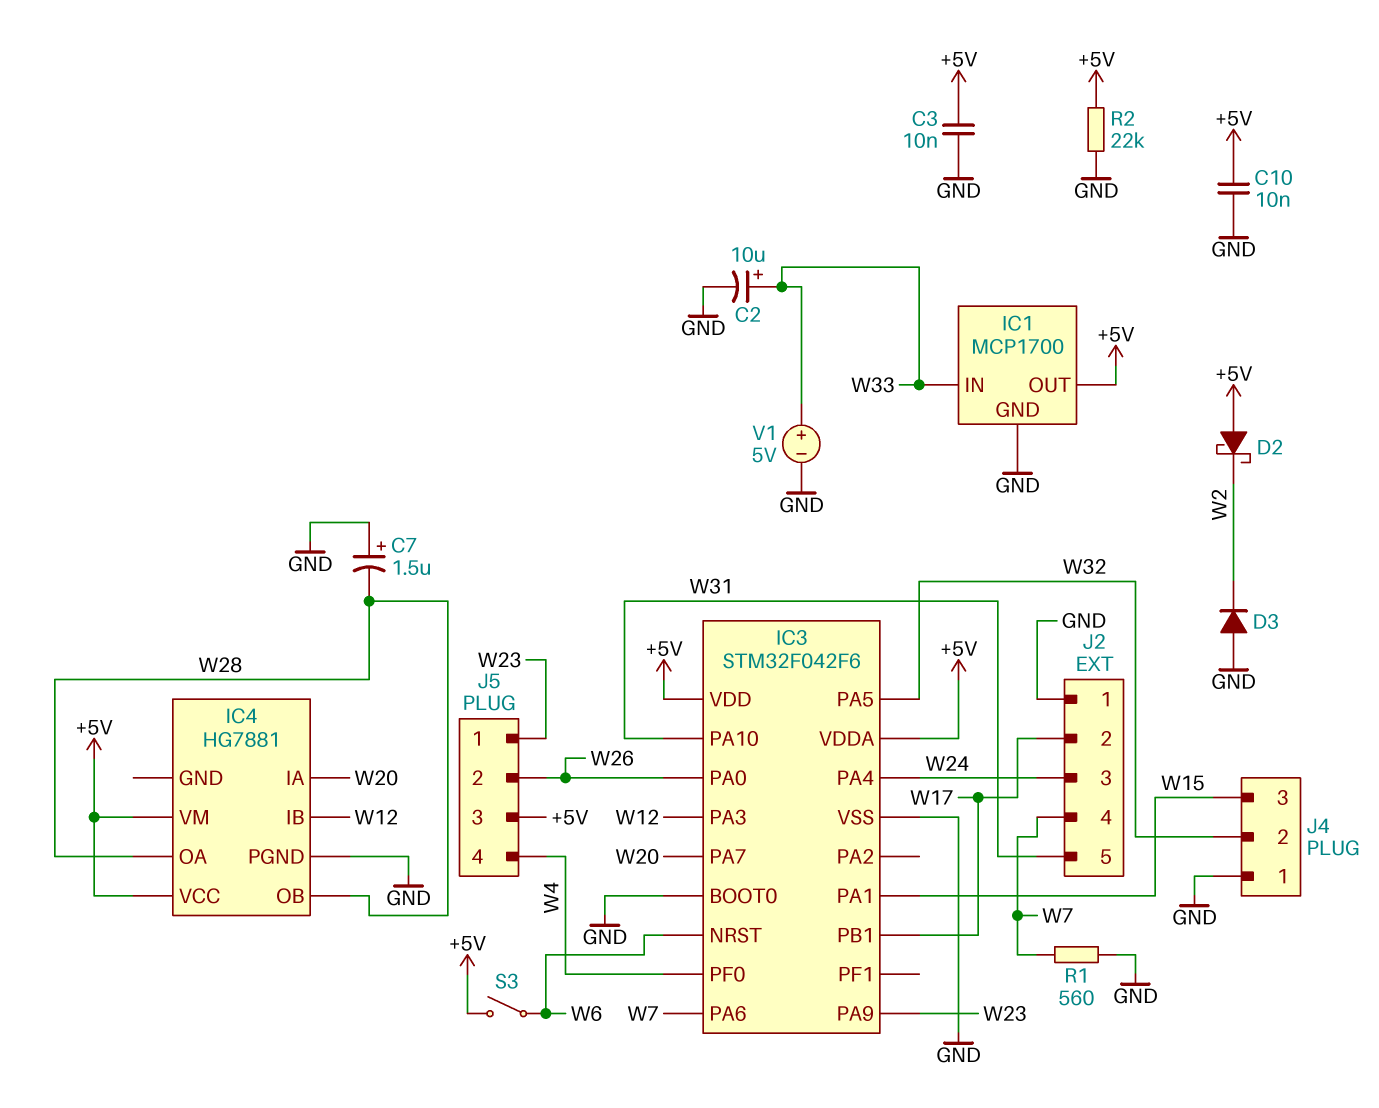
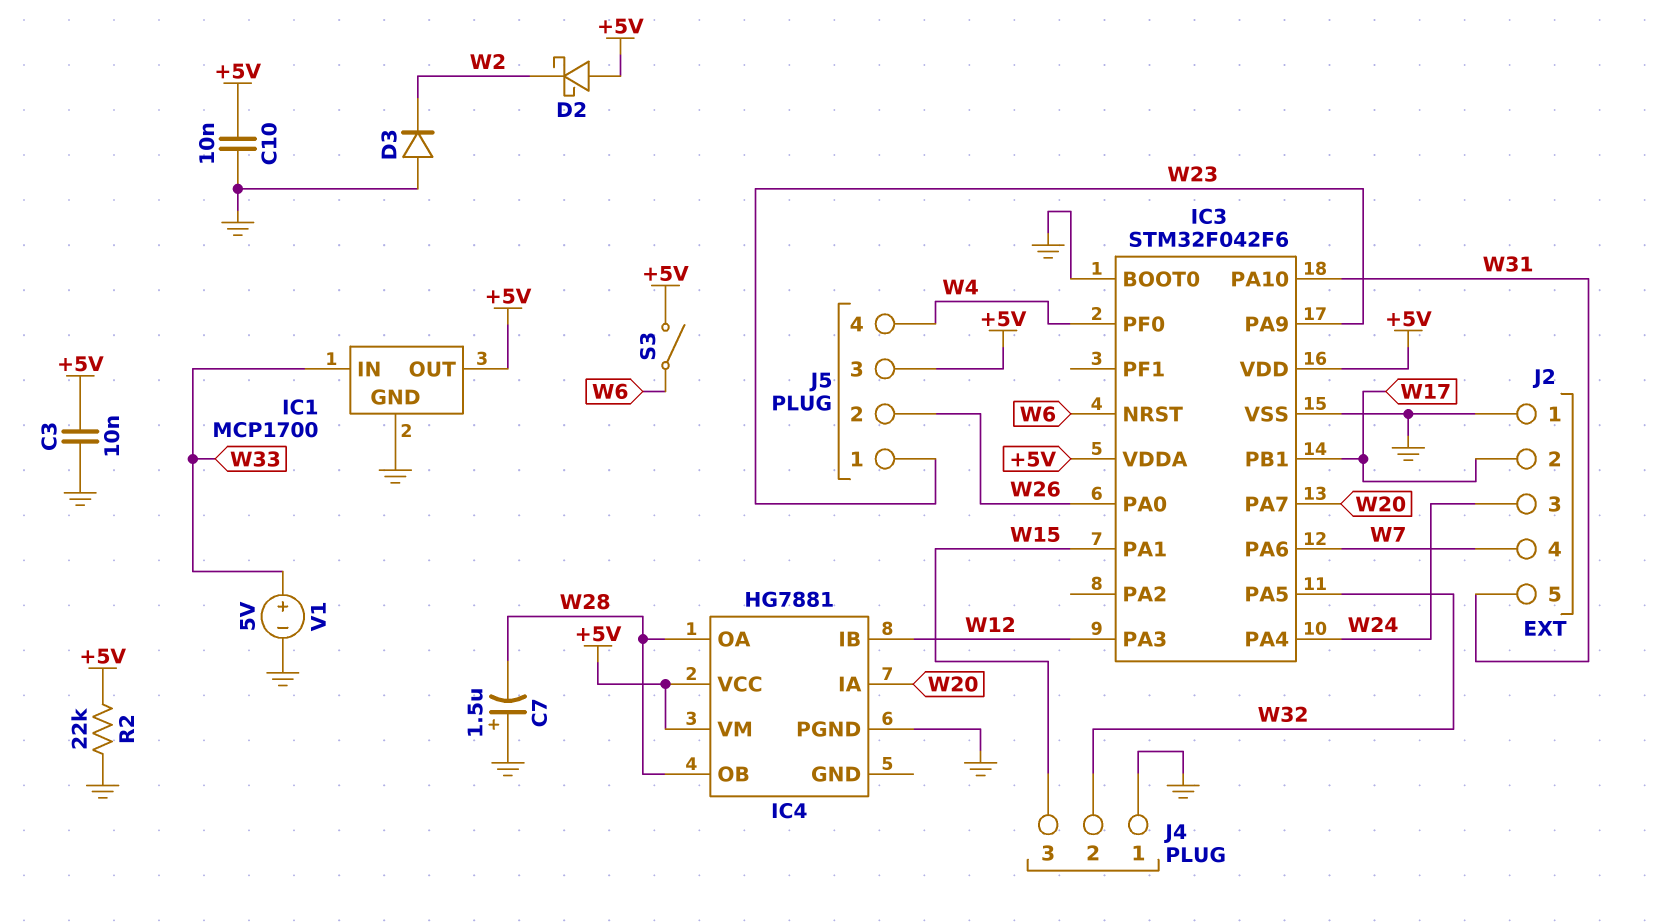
C2: 10uF (plus W33, minus GND) -> none
R1: 560 (GND, W7) -> none

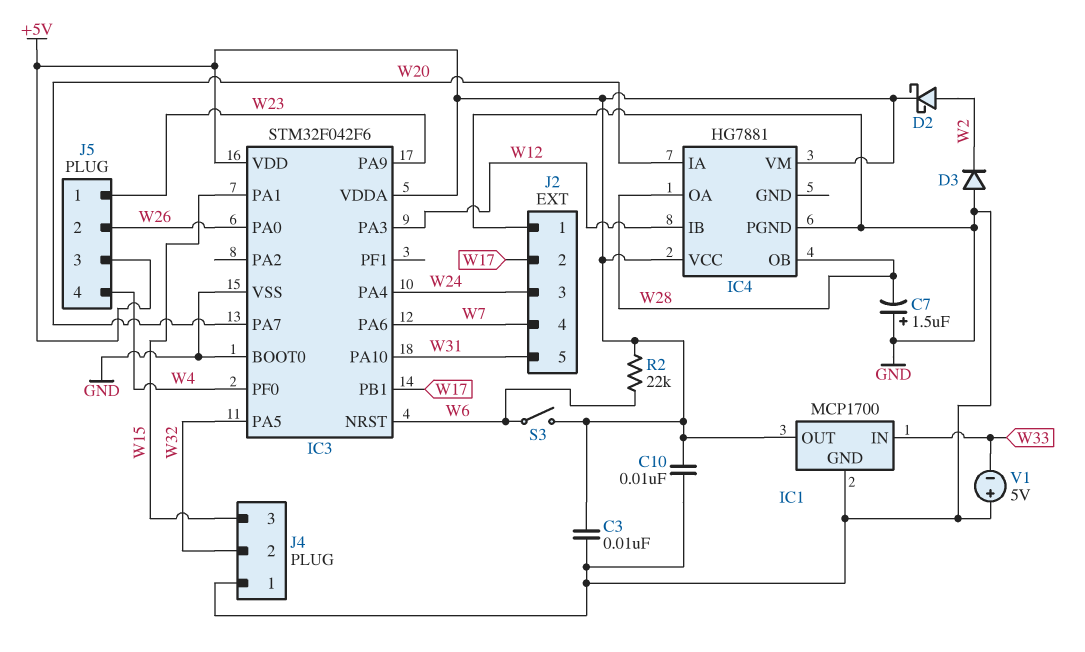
D2: schottky (A +5V, K W2) -> schottky (A W2, K +5V)
R2: 22k (+5V, GND) -> 22k (+5V, W6)
V1: 5V (plus W33, minus GND) -> 5V (plus GND, minus W33)

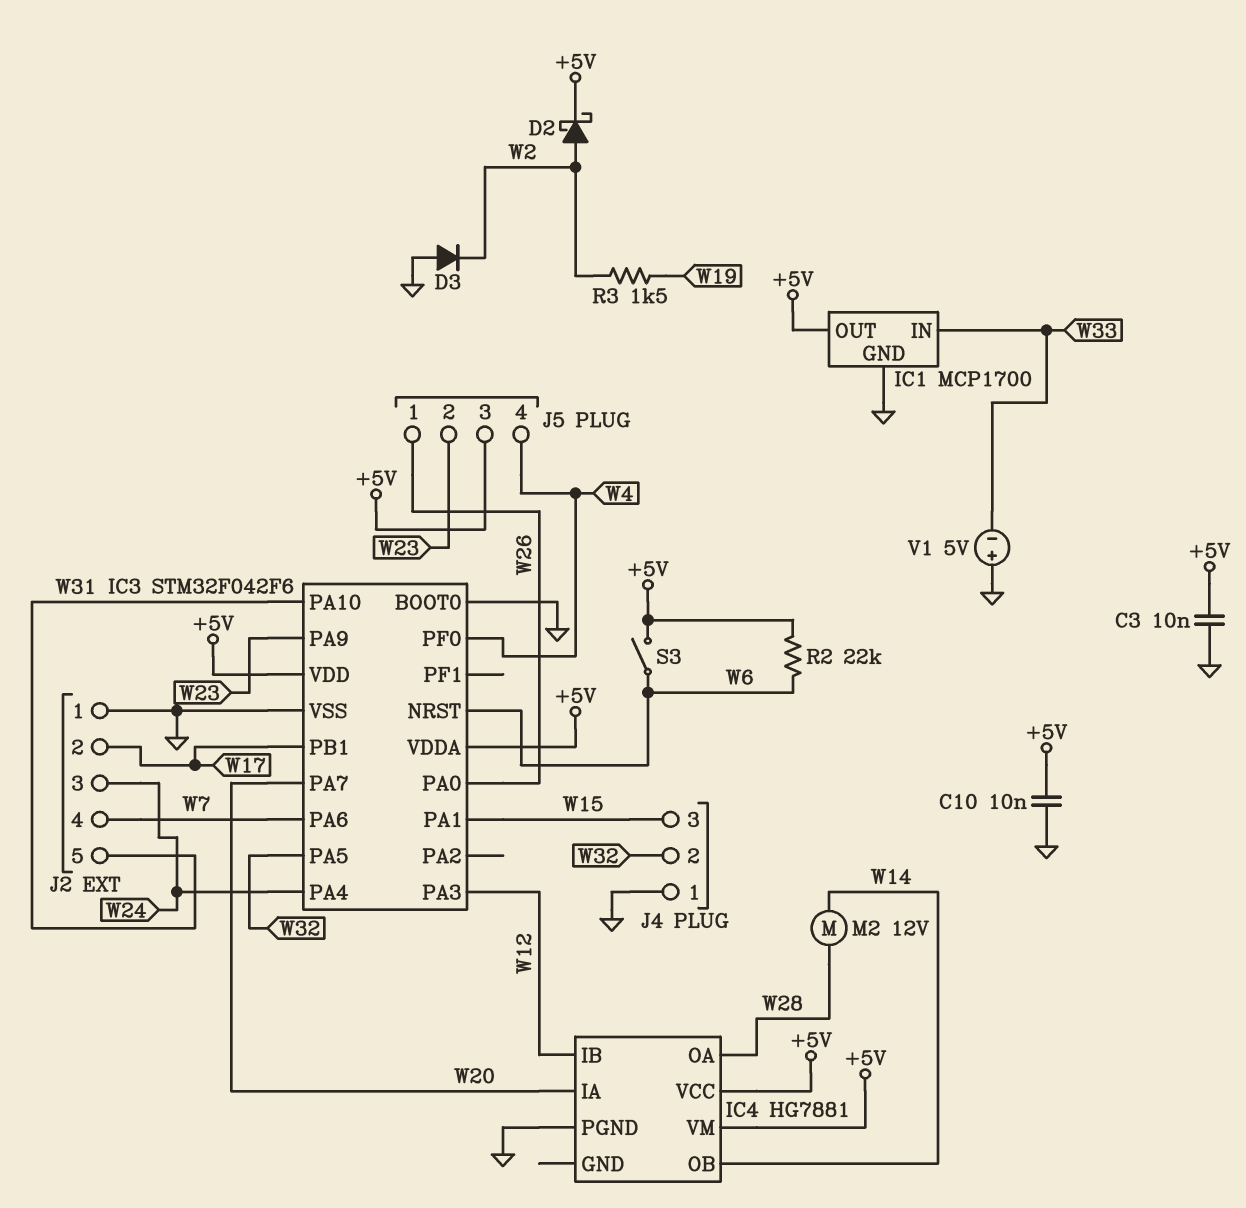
C7: 1.5uF (plus GND, minus W28) -> none
IC4 pin OB: W28 -> W14
J5 pin 1: W23 -> W26
J5 pin 2: W26 -> W23
M2: none -> motor 12V (W14, W28)
R3: none -> 1.5k (W2, W19)

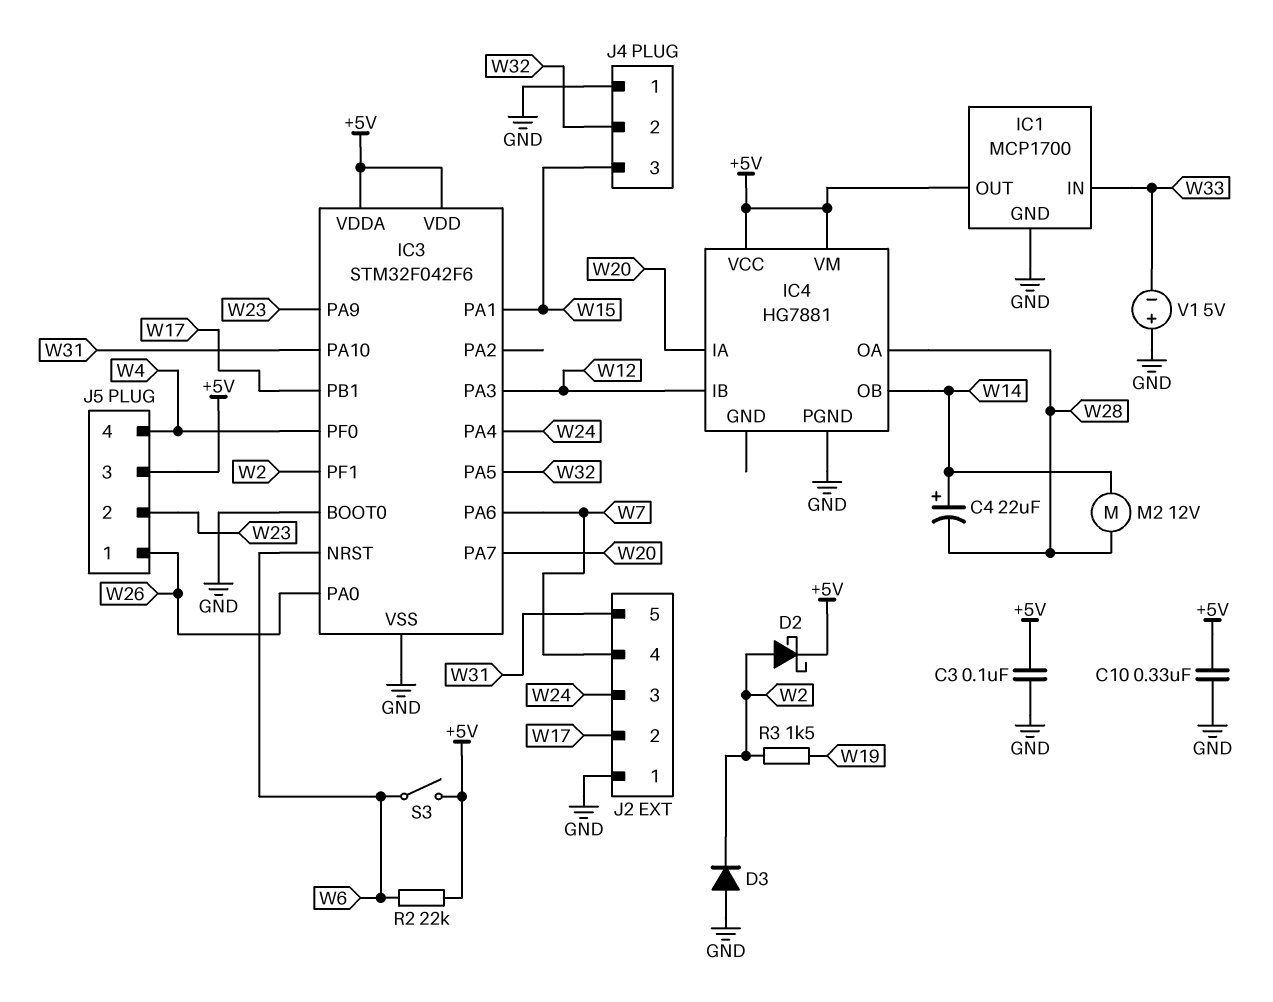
C3: 10nF (+5V, GND) -> 100nF (+5V, GND)
C4: none -> 22uF (plus W14, minus W28)
C10: 10nF (+5V, GND) -> 330nF (+5V, GND)
IC3 pin PF1: none -> W2

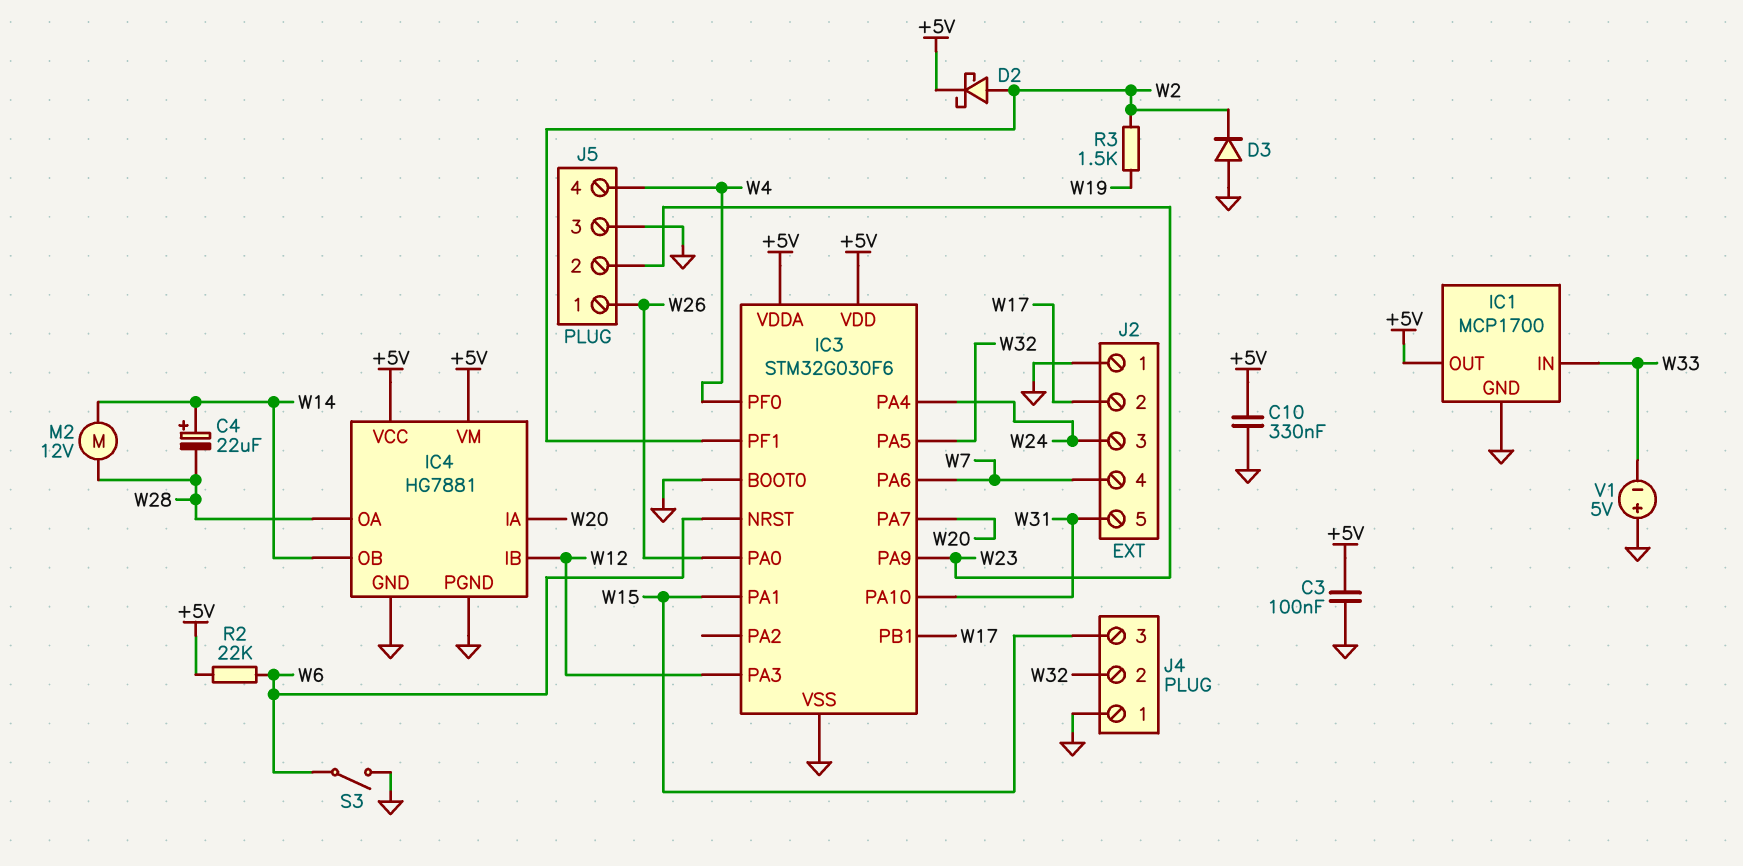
IC3: STM32F042F6 -> STM32G030F6
IC4 pin GND: none -> GND
J5 pin 3: +5V -> GND
S3: switch (+5V, W6) -> switch (GND, W6)

